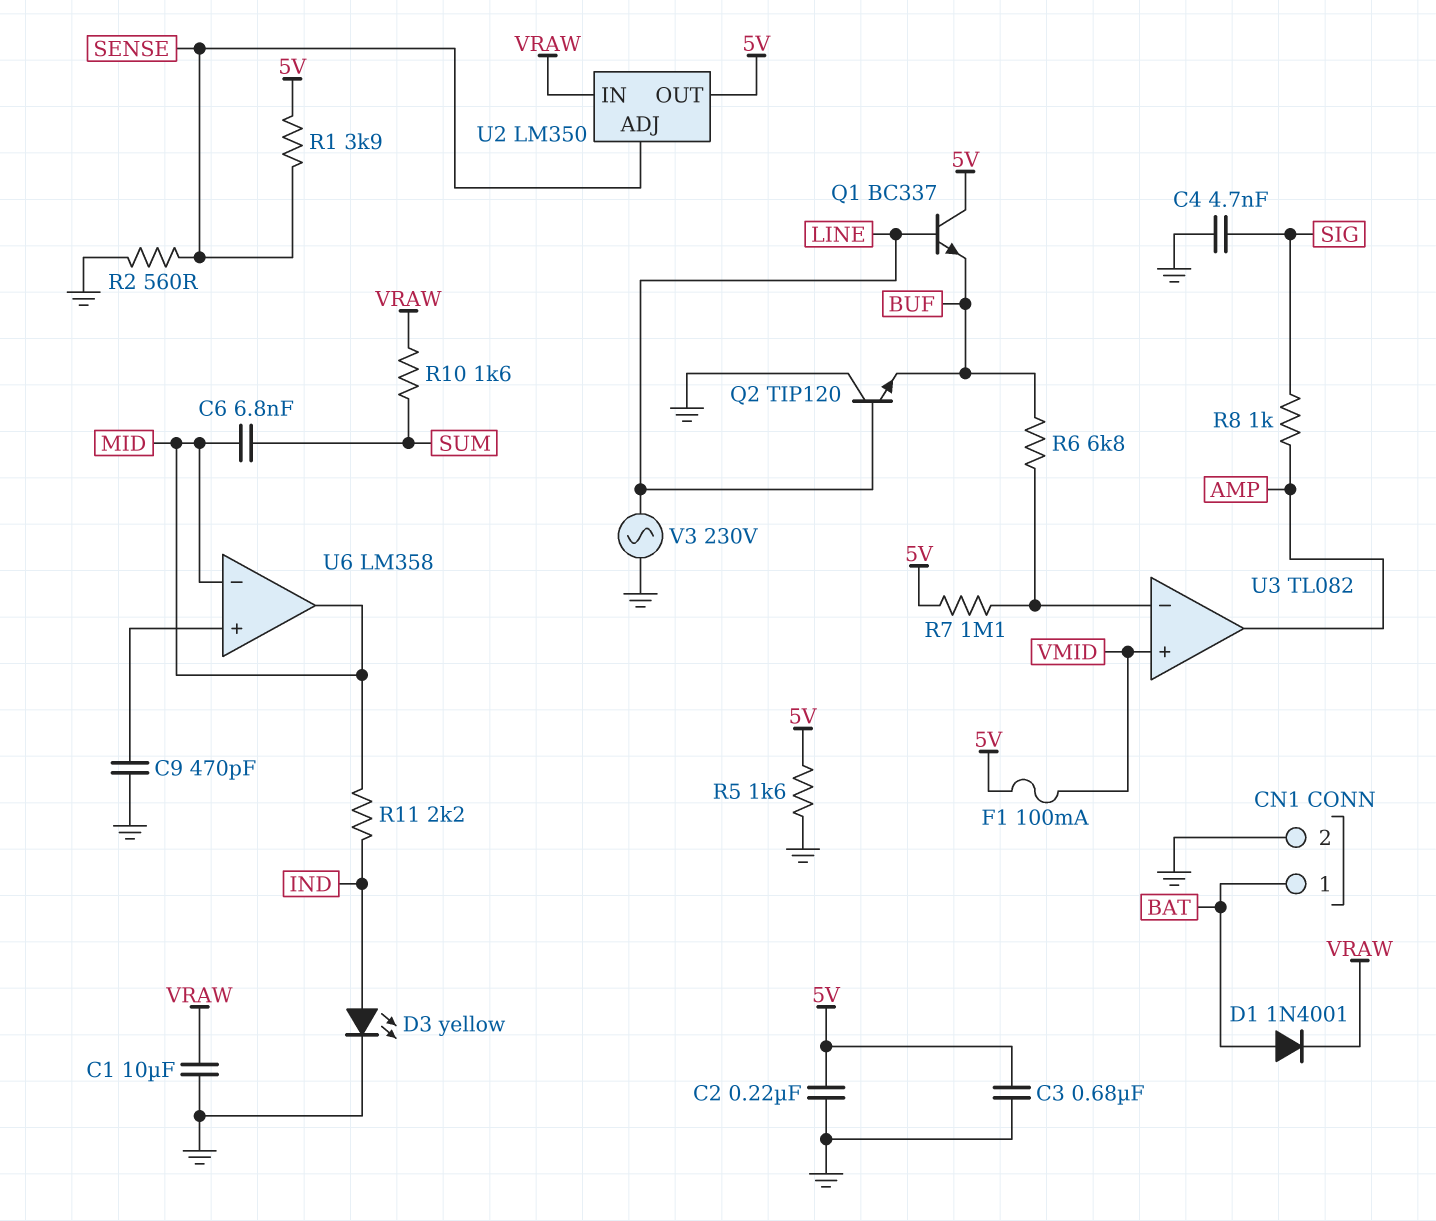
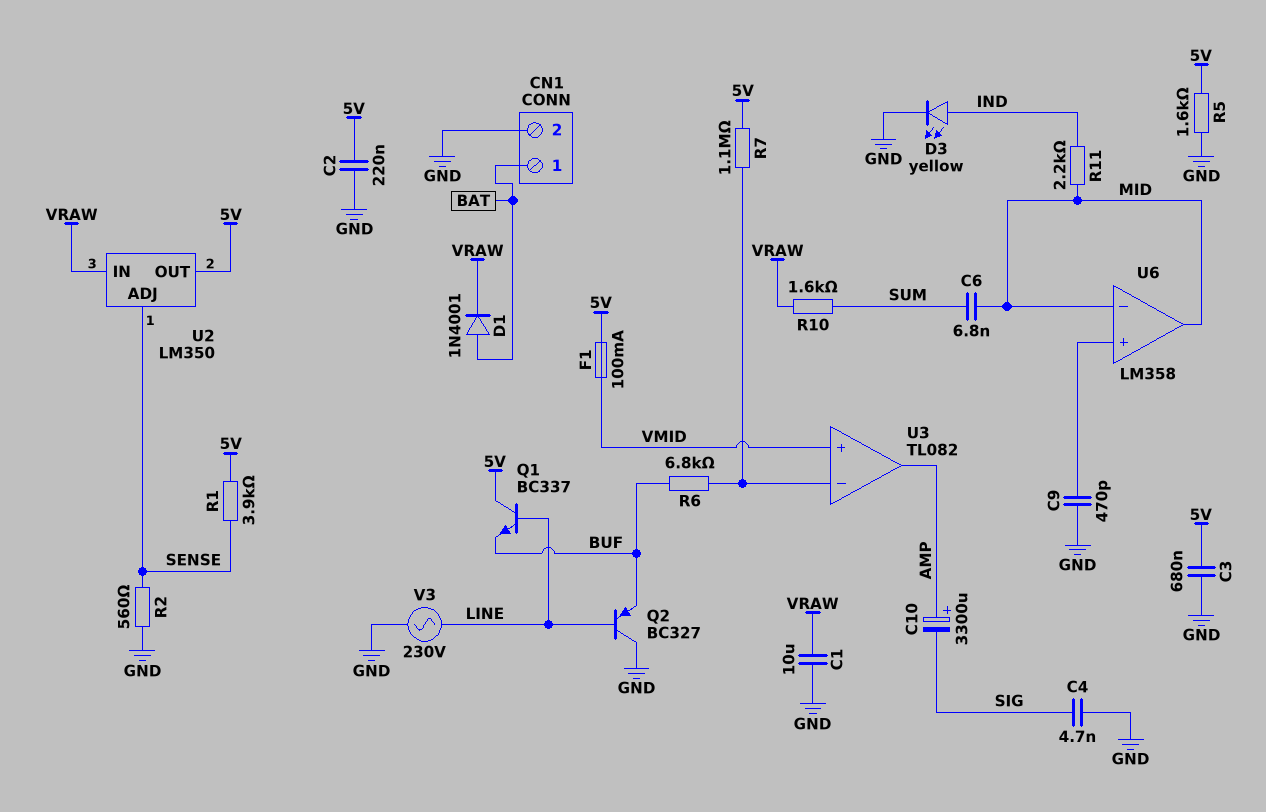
C10: none -> 3300uF (plus AMP, minus SIG)
Q2: NPN TIP120 (B LINE, C GND, E BUF) -> PNP BC327 (B LINE, C GND, E BUF)
R8: 1k (AMP, SIG) -> none

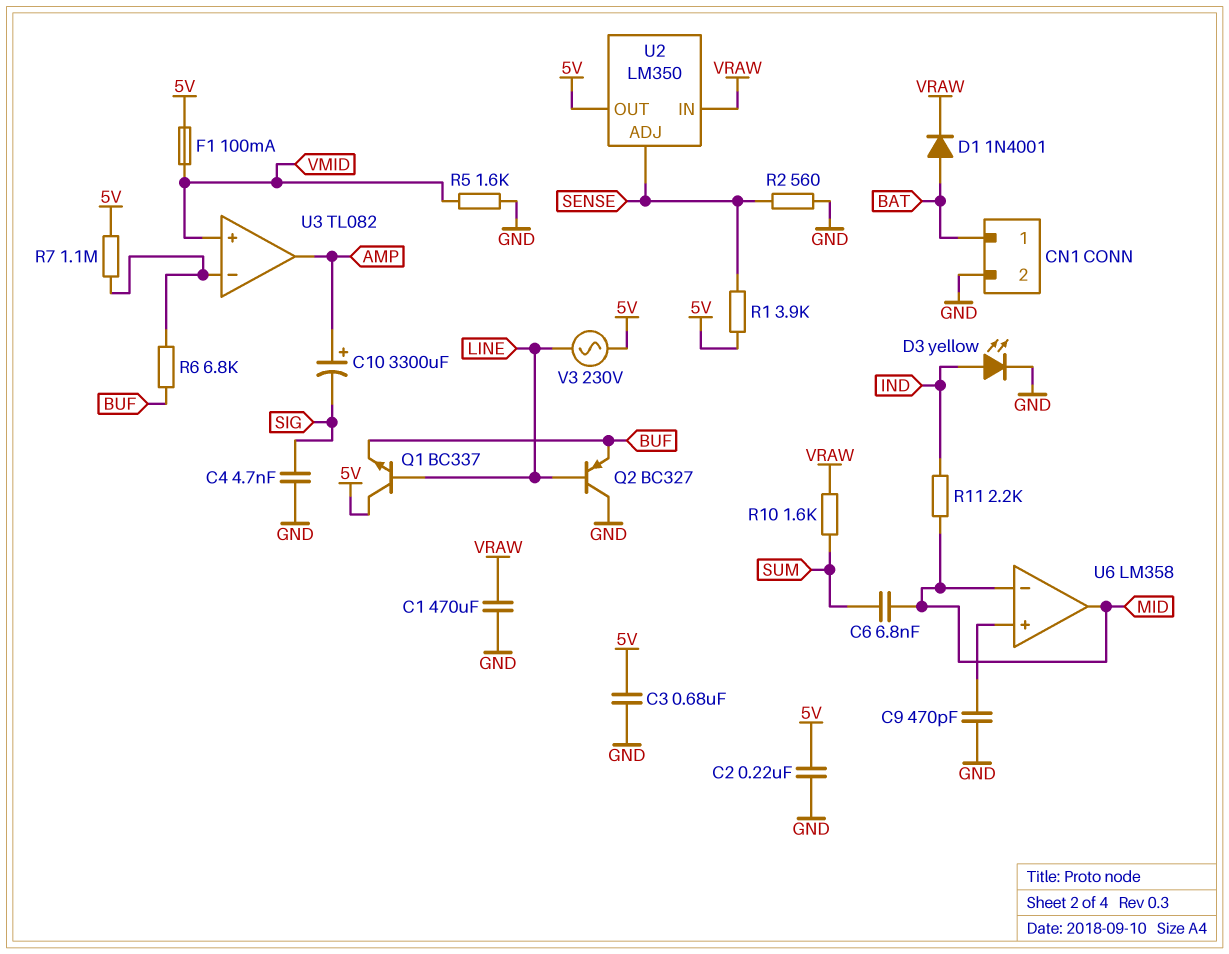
C1: 10uF (GND, VRAW) -> 470uF (GND, VRAW)
R5: 1.6k (5V, GND) -> 1.6k (GND, VMID)
V3: AC 230V (GND, LINE) -> AC 230V (5V, LINE)

